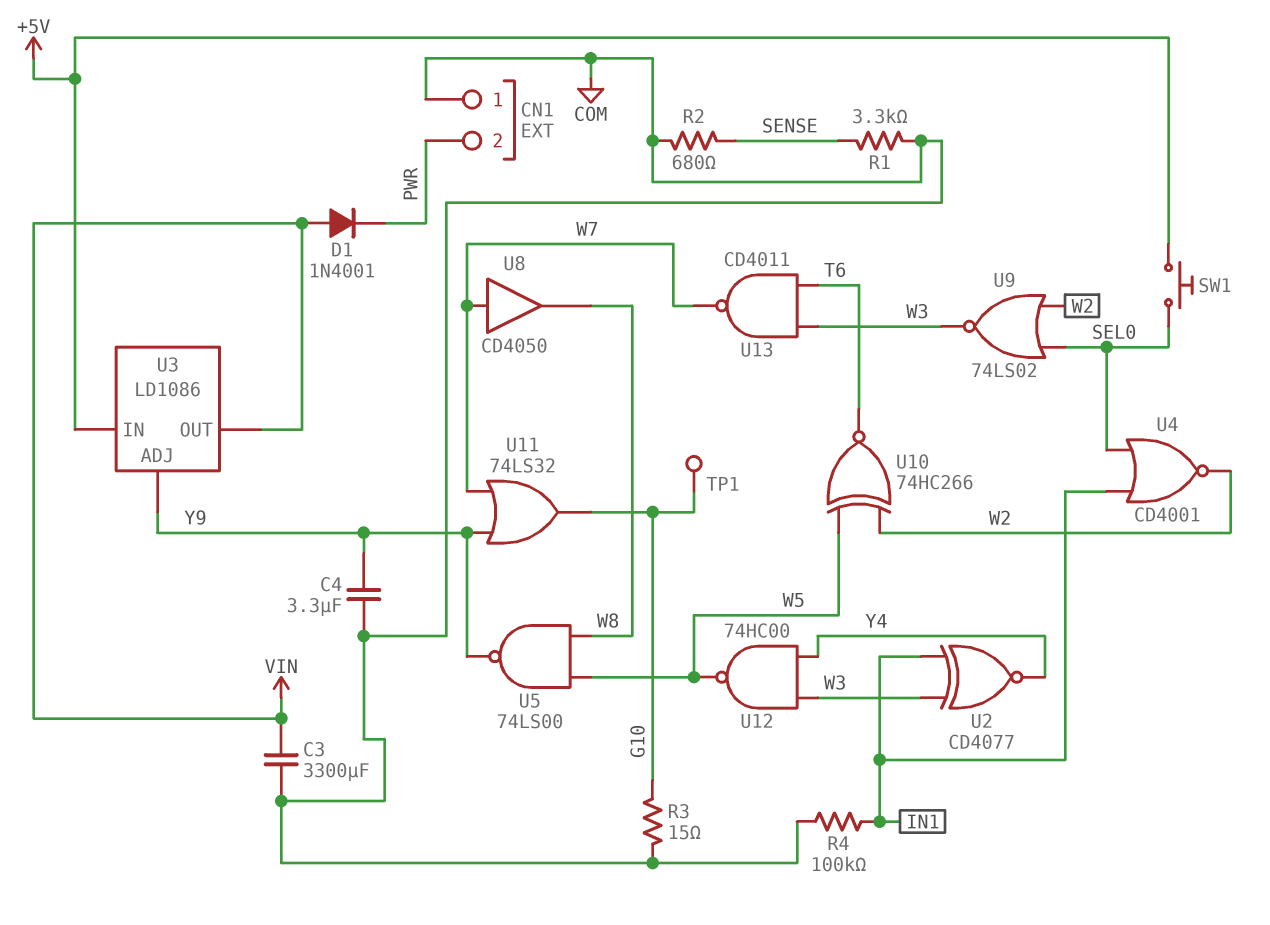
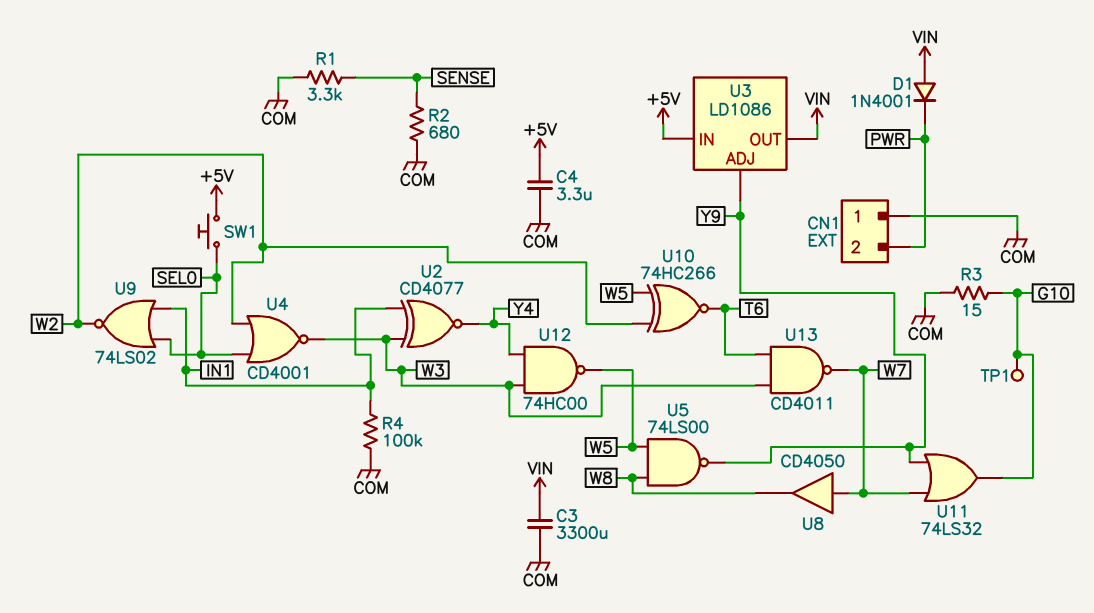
C4: 3.3uF (COM, Y9) -> 3.3uF (+5V, COM)
U4: NOR CD4001 (in IN1, in SEL0, out W2) -> NOR CD4001 (in SEL0, in W2, out W3)
U9: NOR 74LS02 (in SEL0, in W2, out W3) -> NOR 74LS02 (in IN1, in SEL0, out W2)

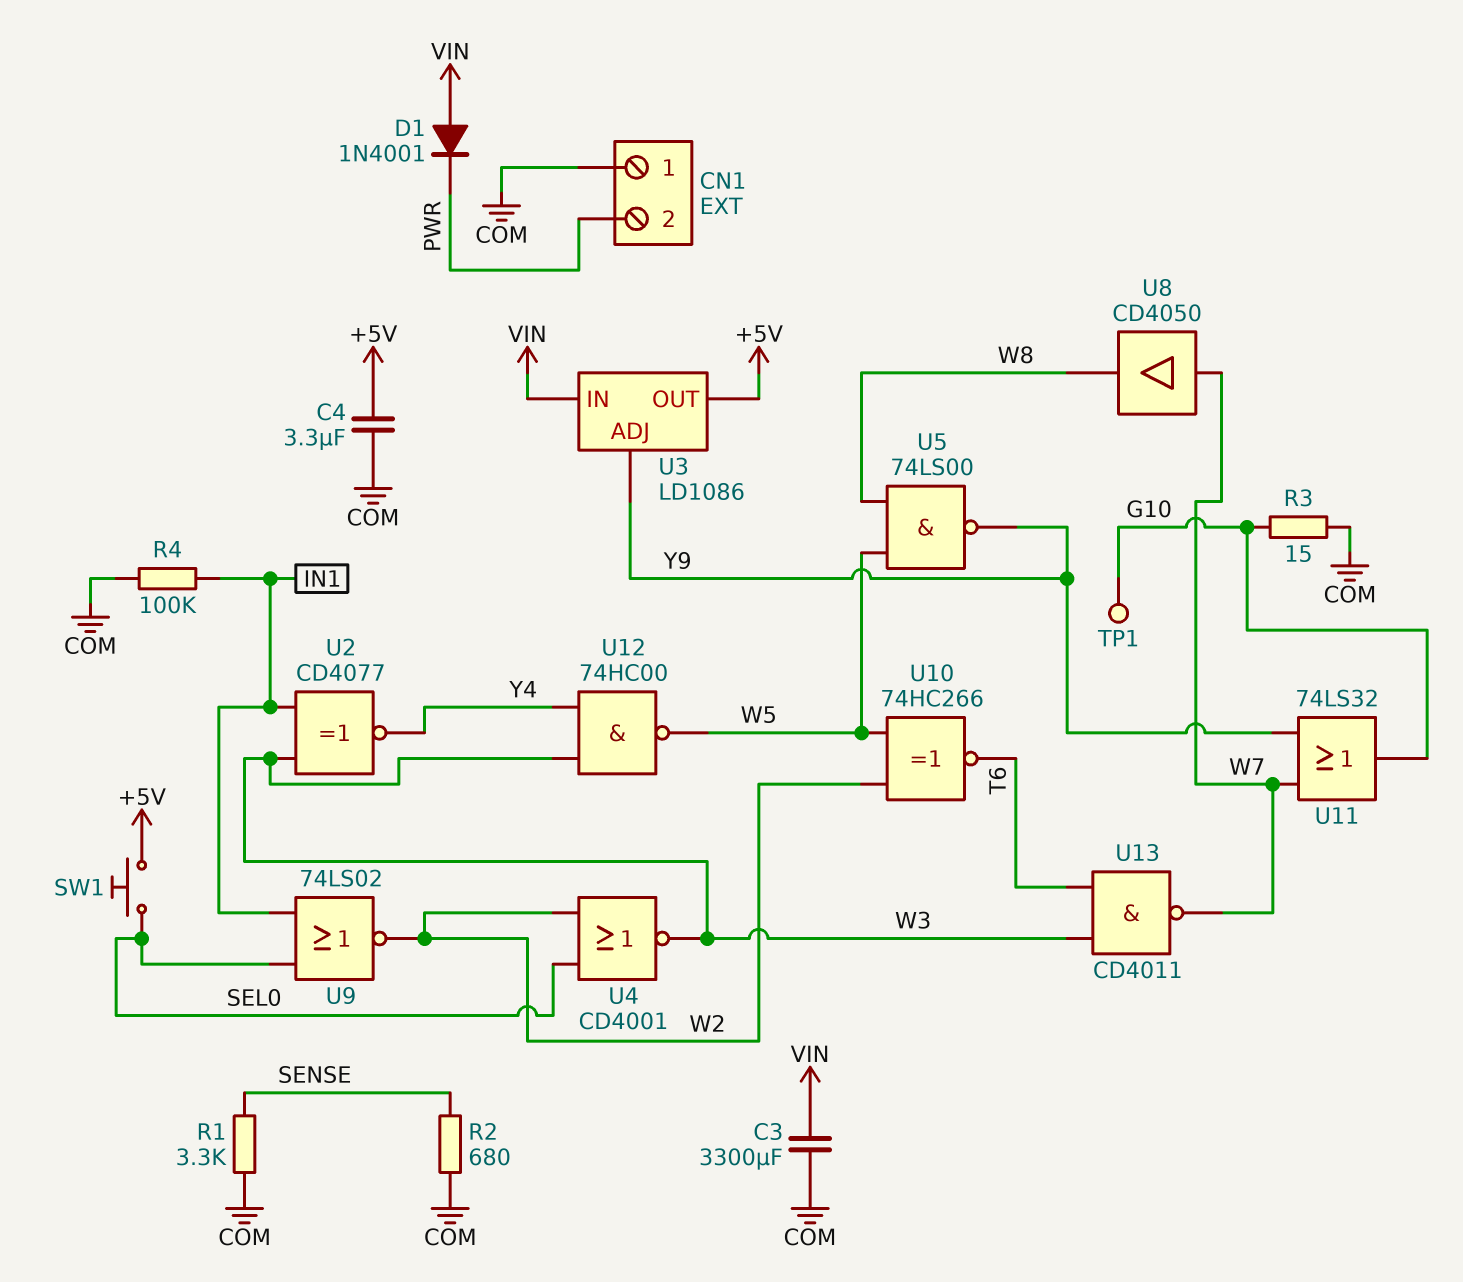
U3 pin IN: +5V -> VIN
U3 pin OUT: VIN -> +5V

